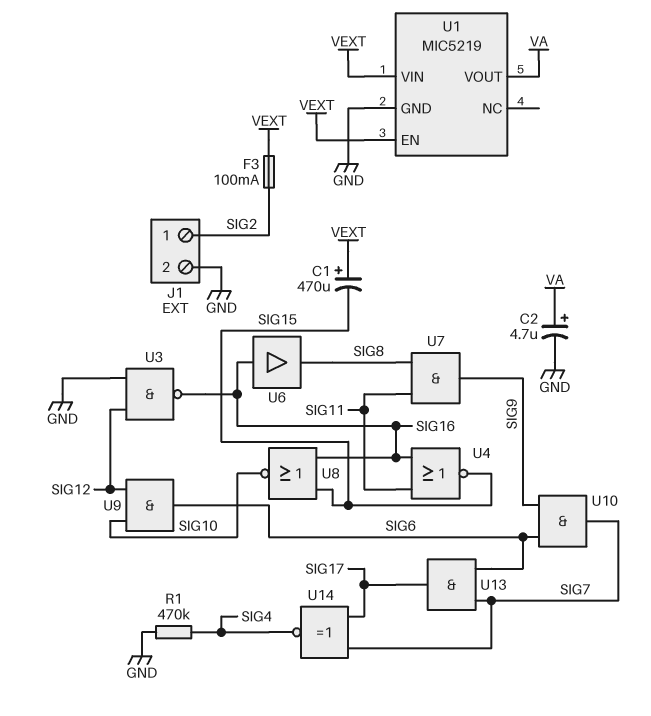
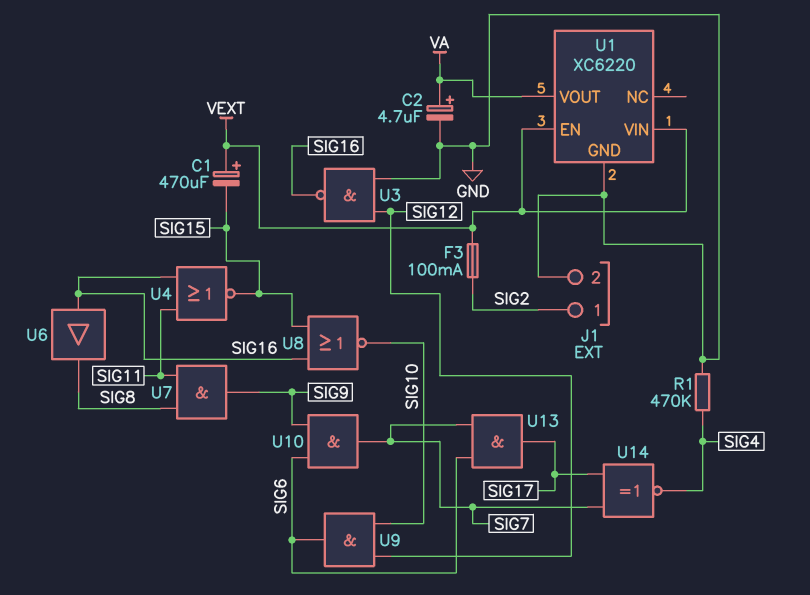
U1: MIC5219 -> XC6220

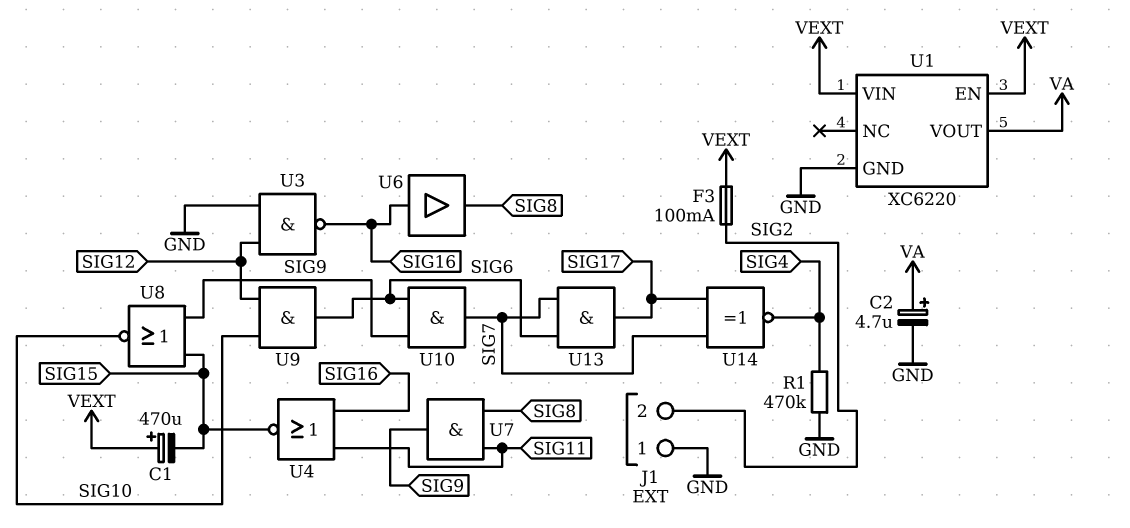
J1 pin 1: SIG2 -> GND
J1 pin 2: GND -> SIG2
U8: NOR (in SIG15, in SIG16, out SIG10) -> NOR (in SIG9, in SIG15, out SIG10)

